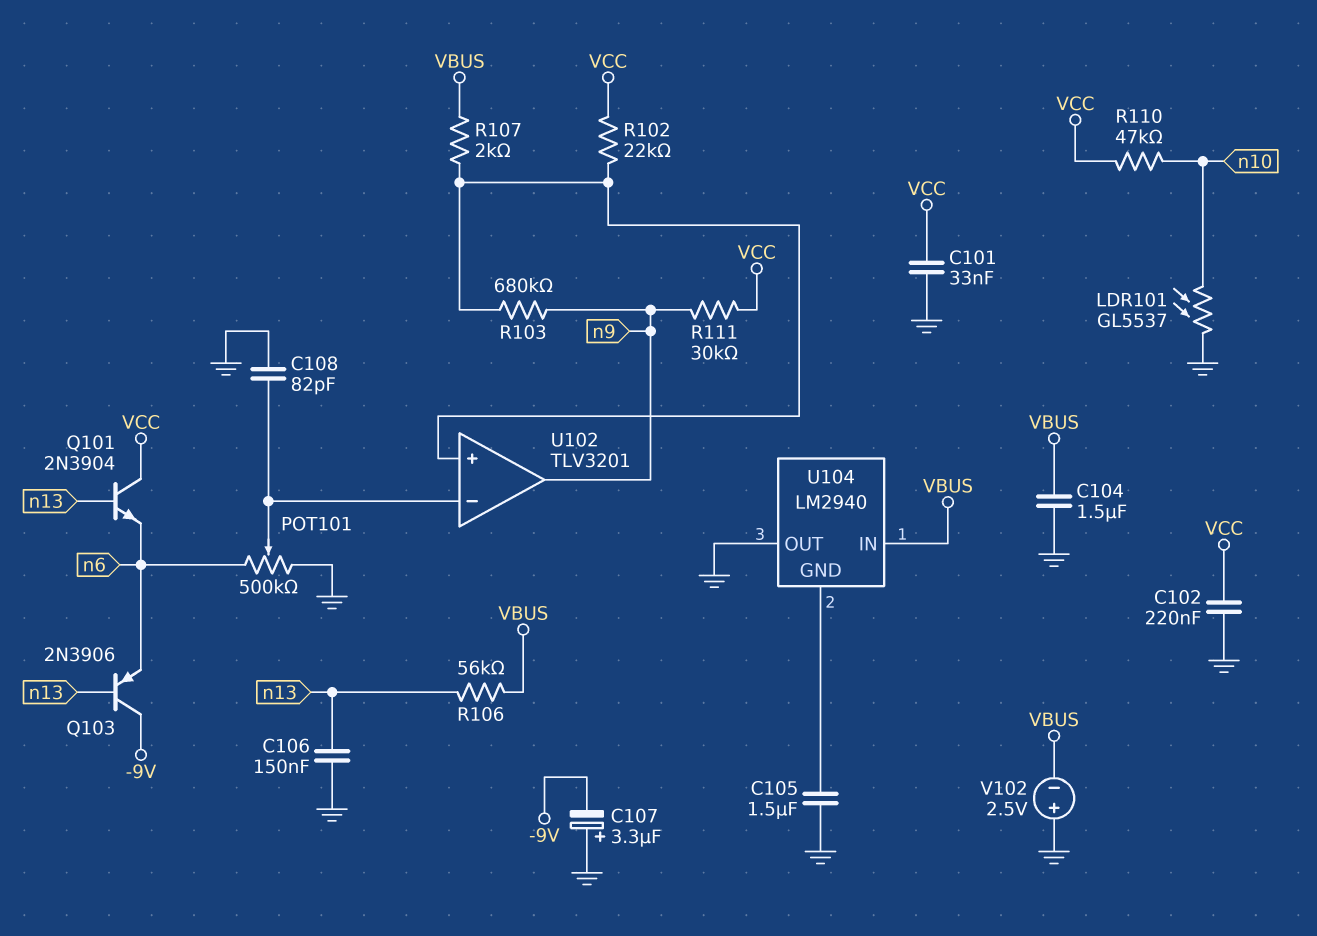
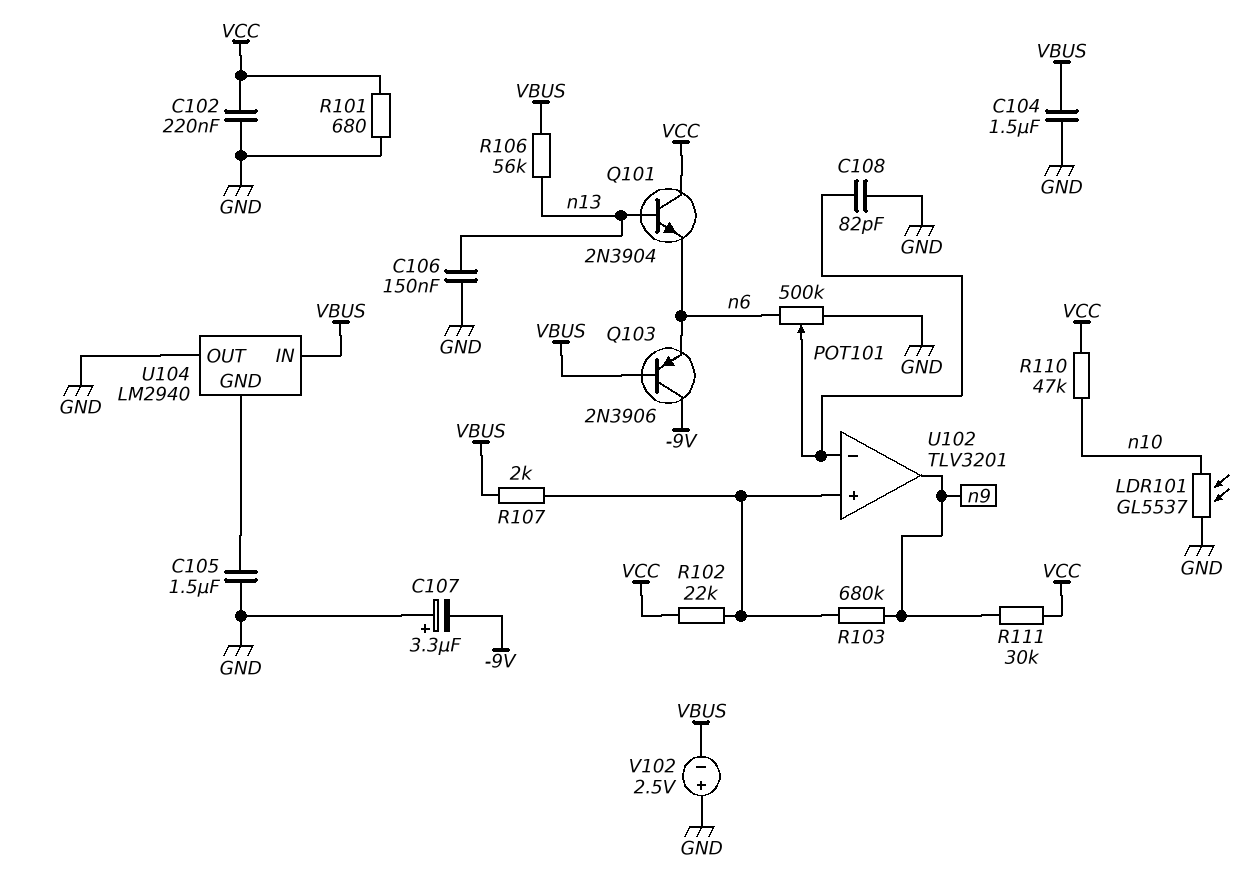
C101: 33nF (GND, VCC) -> none
Q103: PNP 2N3906 (B n13, C -9V, E n6) -> PNP 2N3906 (B VBUS, C -9V, E n6)
R101: none -> 680 (GND, VCC)

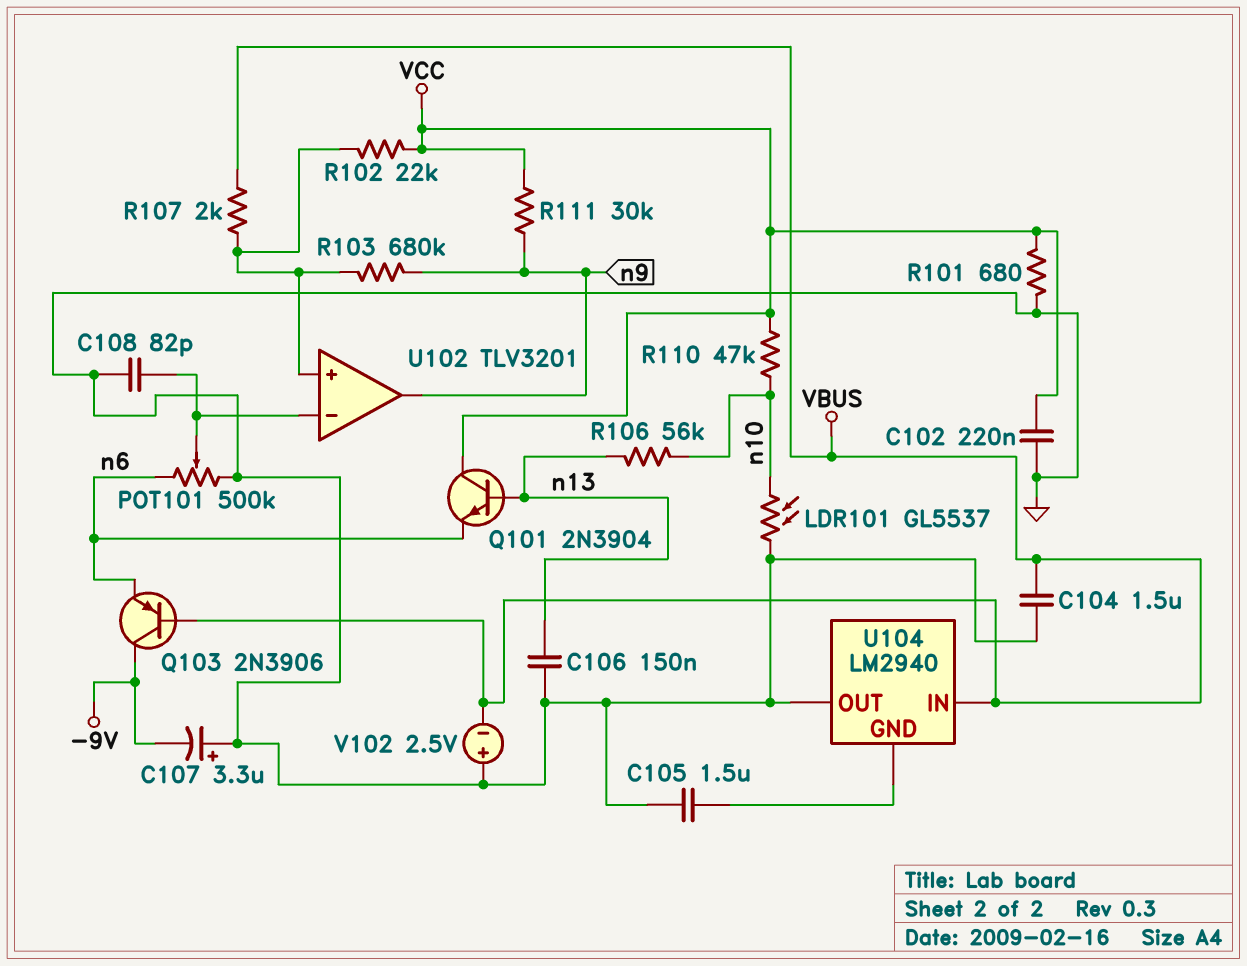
R106: 56k (VBUS, n13) -> 56k (n10, n13)

